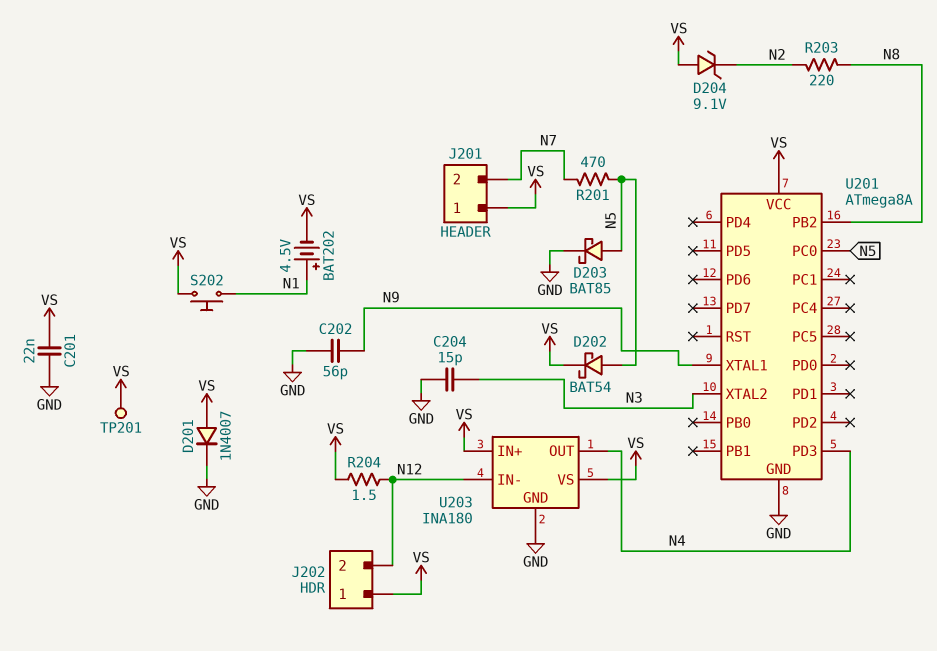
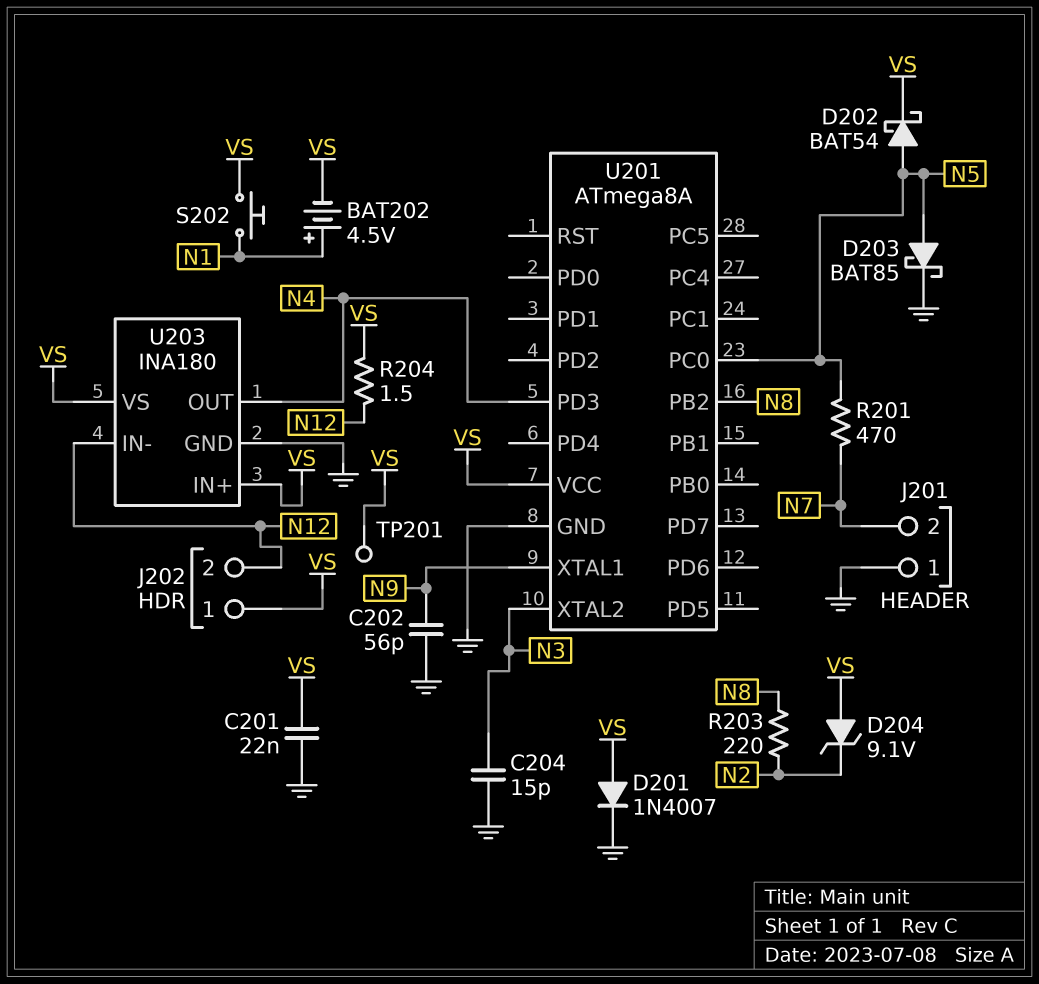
J201 pin 1: VS -> GND

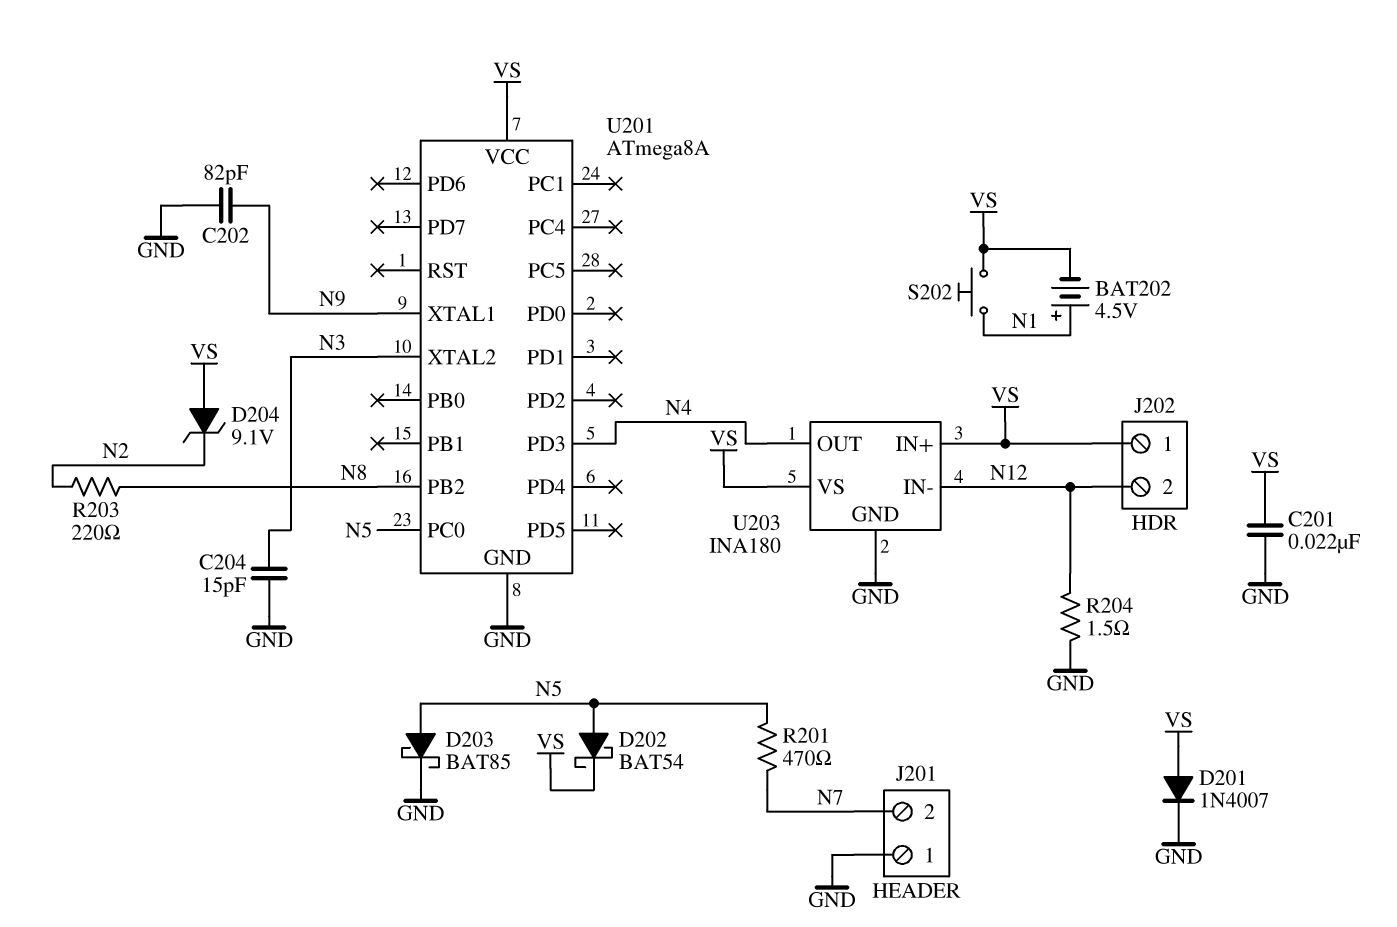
C202: 56pF (GND, N9) -> 82pF (GND, N9)
R204: 1.5 (N12, VS) -> 1.5 (GND, N12)
TP201: test point (VS) -> none

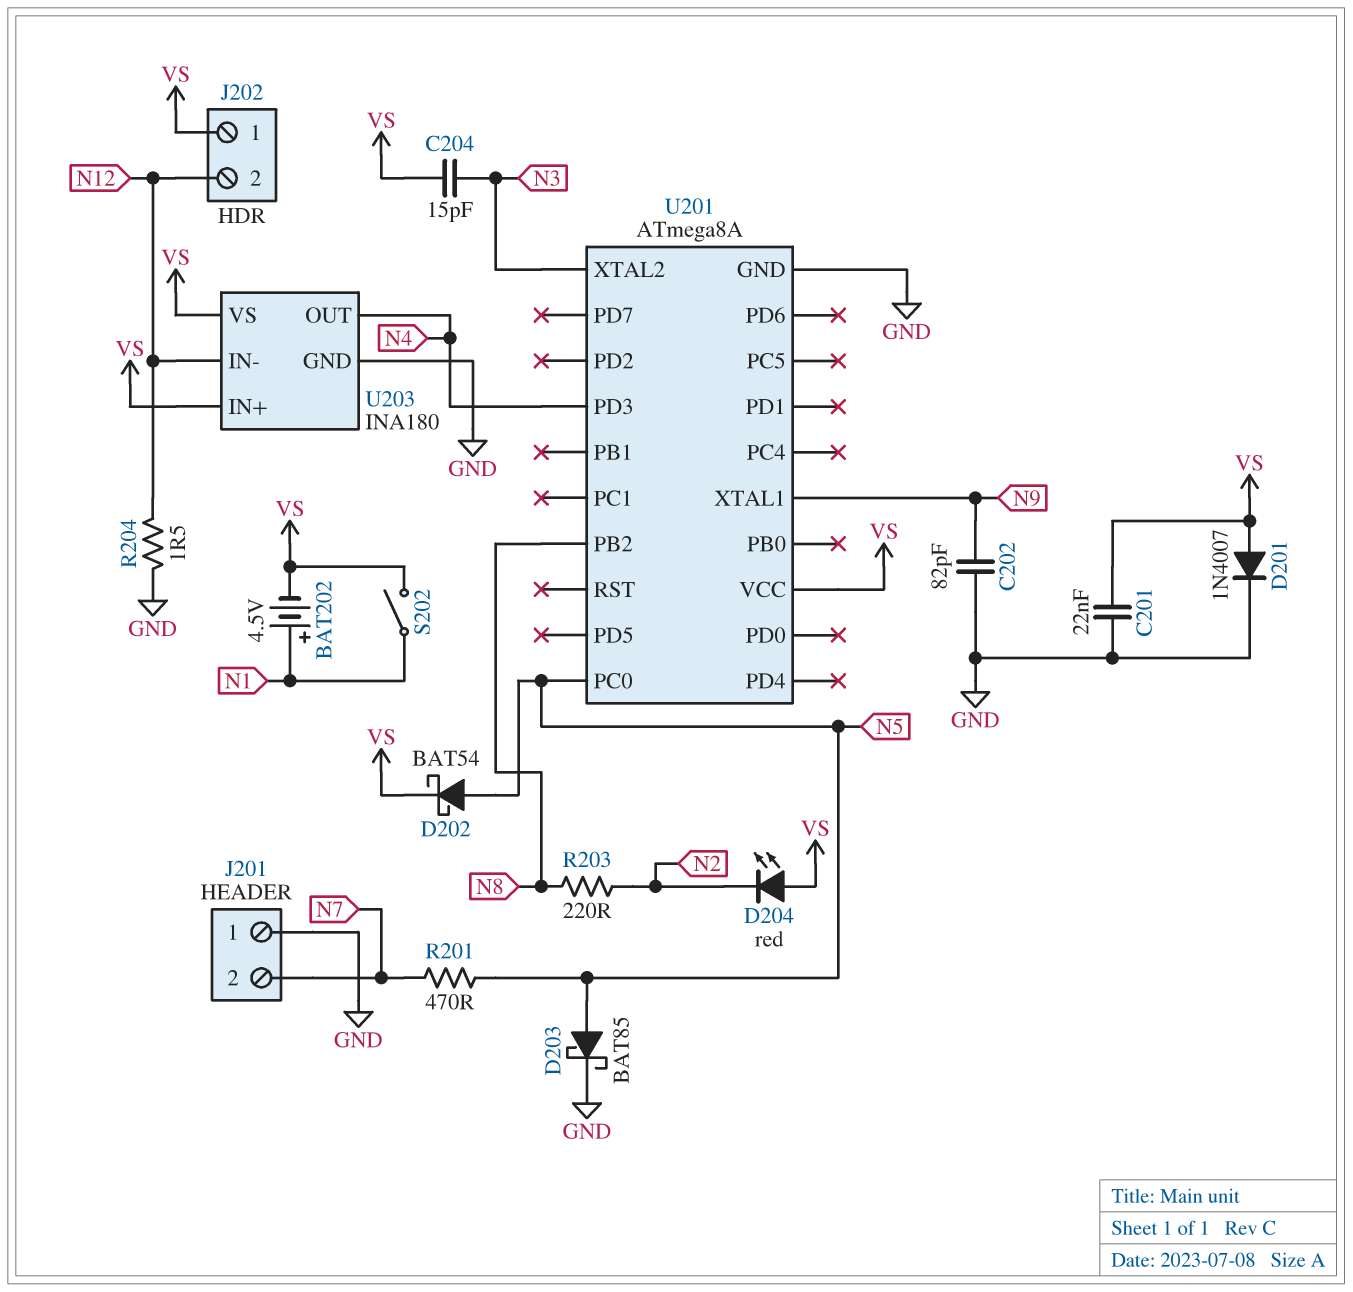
C204: 15pF (GND, N3) -> 15pF (N3, VS)
D204: zener 9.1V (A VS, K N2) -> LED red (A VS, K N2)
S202: button (N1, VS) -> switch (N1, VS)

